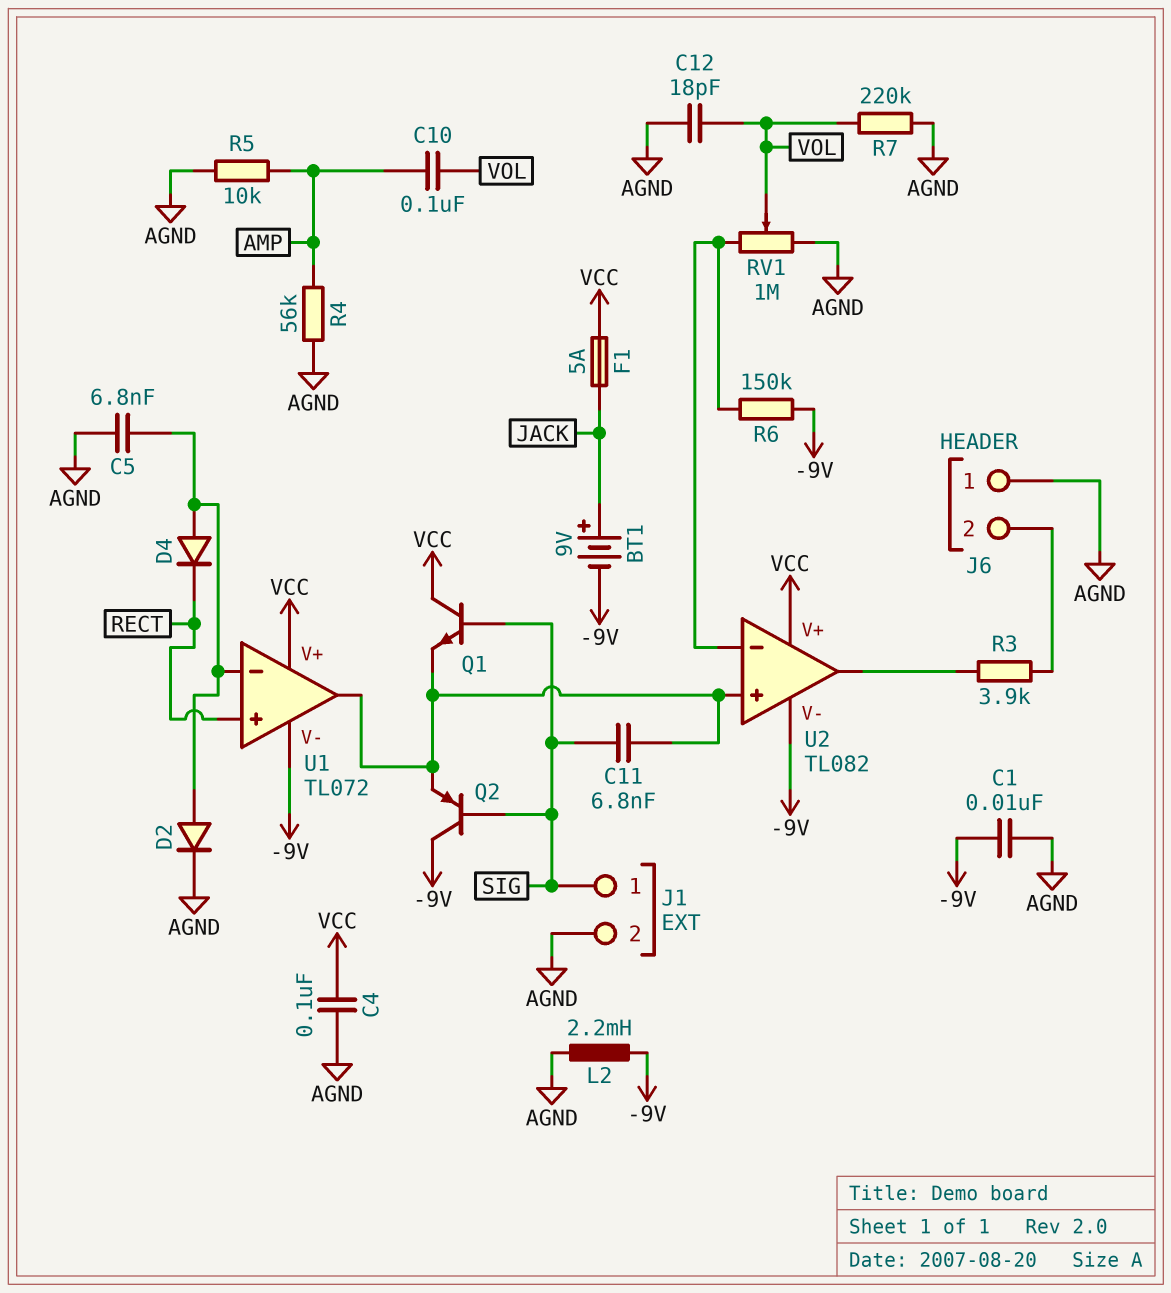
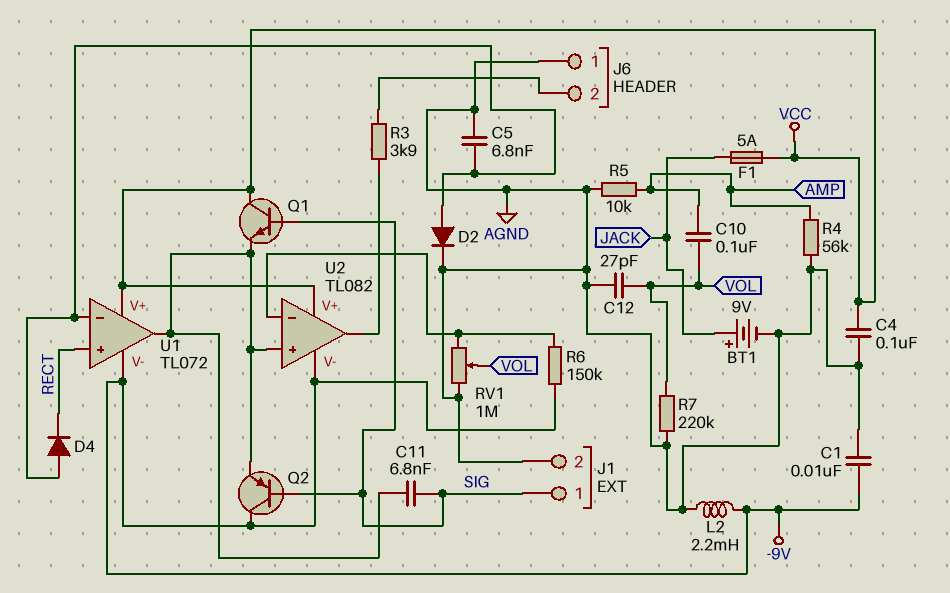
BT1: 9V (plus JACK, minus -9V) -> 9V (plus JACK, minus AGND)
C12: 18pF (AGND, VOL) -> 27pF (AGND, VOL)

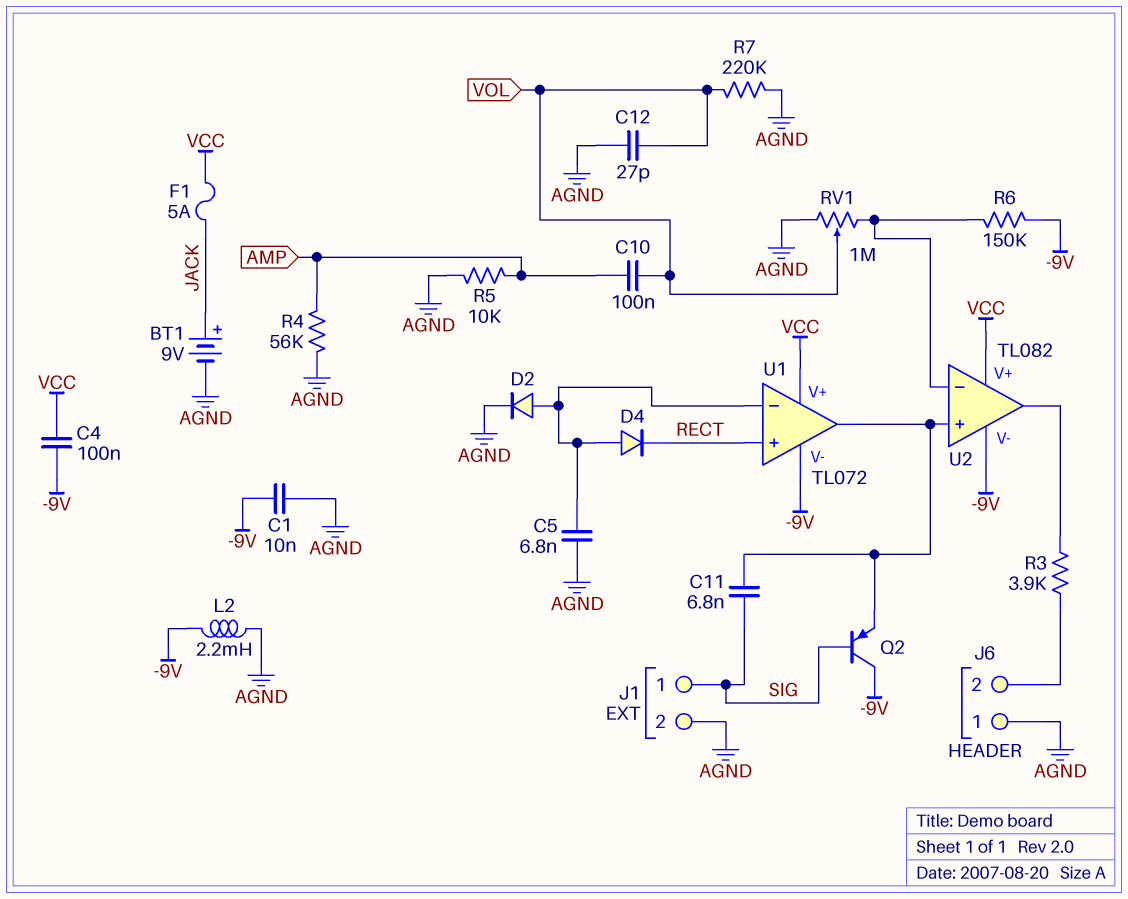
C4: 100nF (AGND, VCC) -> 100nF (-9V, VCC)
Q1: NPN (B SIG, C VCC, E U1/out) -> none

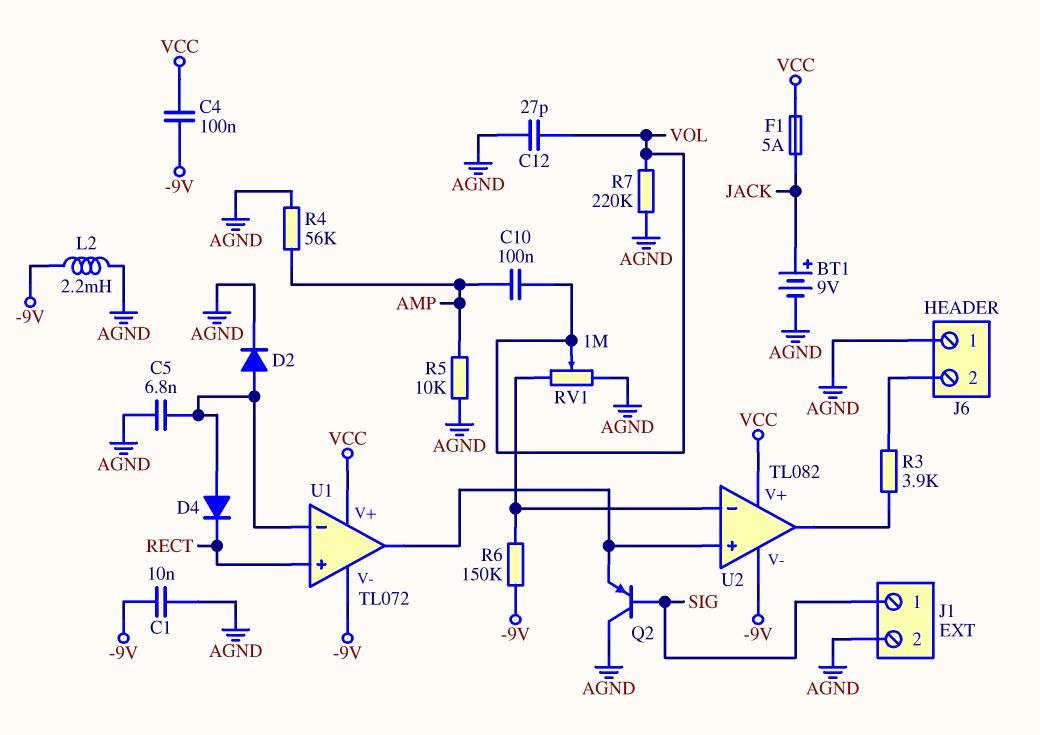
C11: 6.8nF (SIG, U1/out) -> none
Q2: PNP (B SIG, C -9V, E U1/out) -> PNP (B SIG, C AGND, E U1/out)

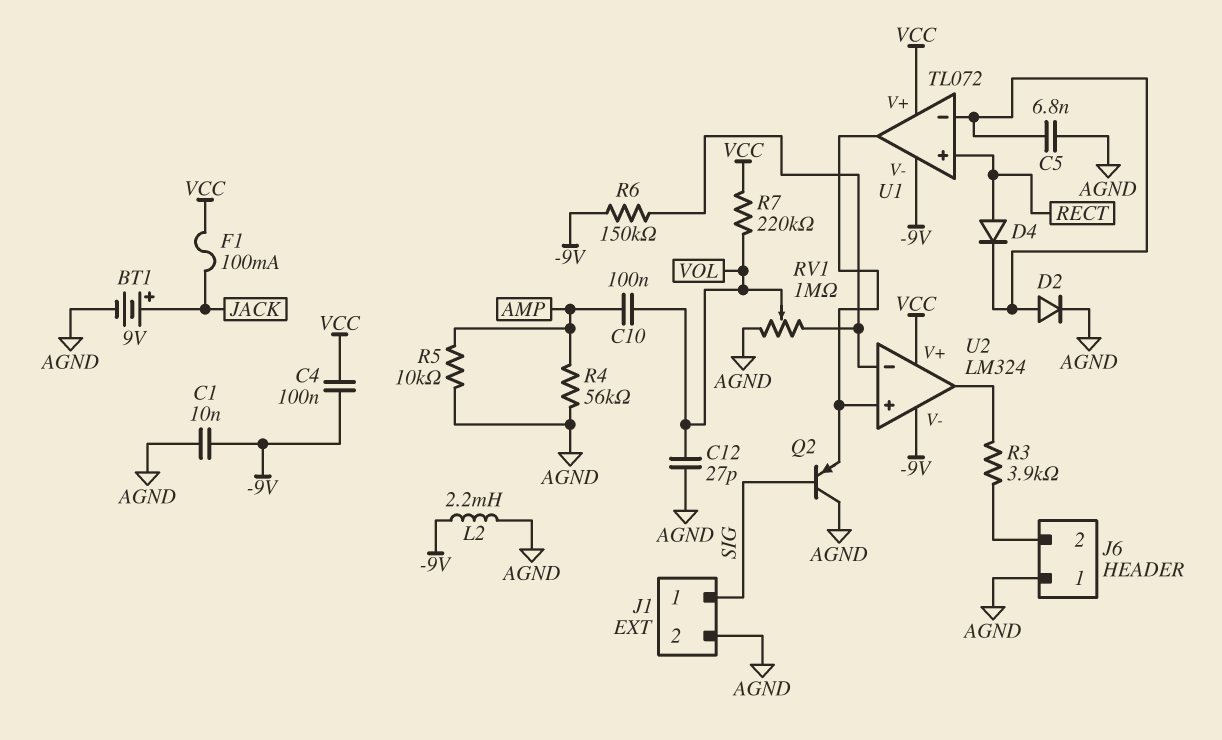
D4: diode (A U1/in-, K RECT) -> diode (A RECT, K U1/in-)
F1: 5A (JACK, VCC) -> 100mA (JACK, VCC)
R7: 220k (AGND, VOL) -> 220k (VCC, VOL)
U2: TL082 -> LM324

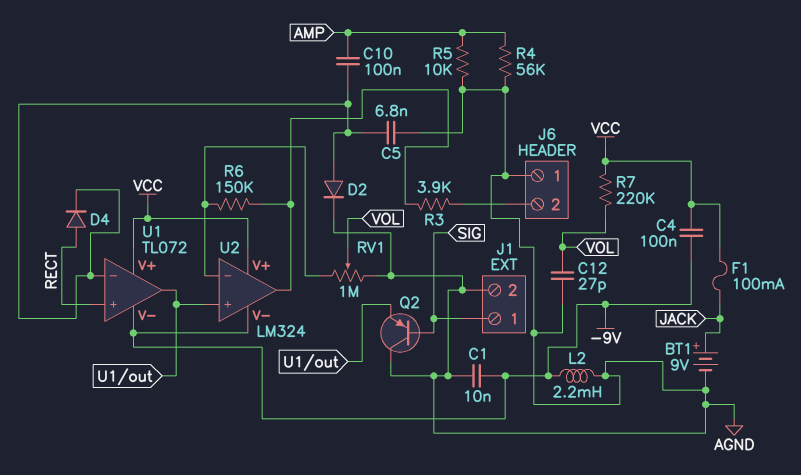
C10: 100nF (AMP, VOL) -> 100nF (AMP, U1/in-)
R6: 150k (-9V, U2/in-) -> 150k (U2/in-, U2/out)

